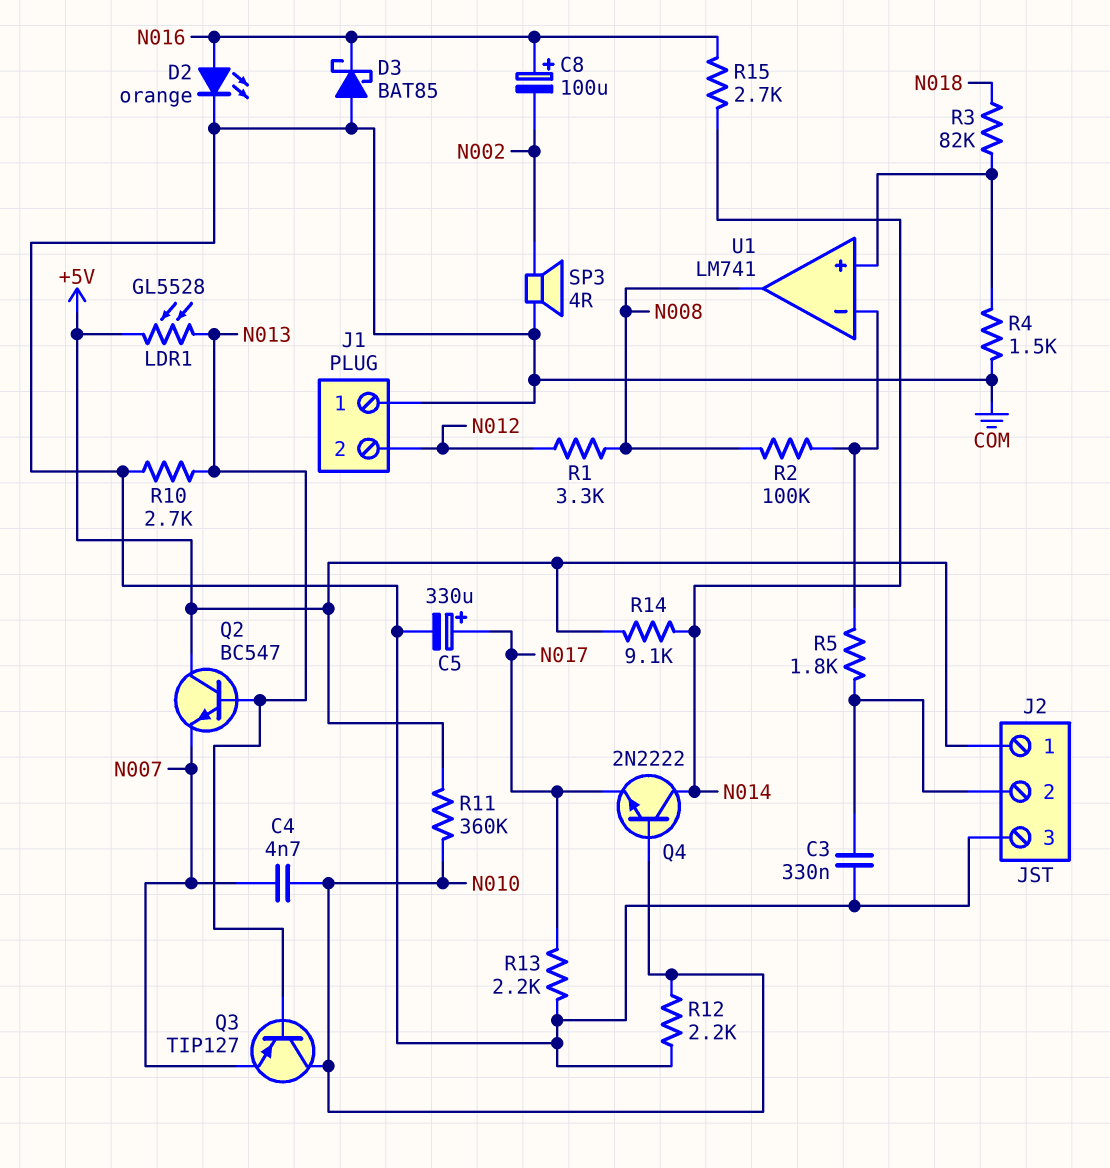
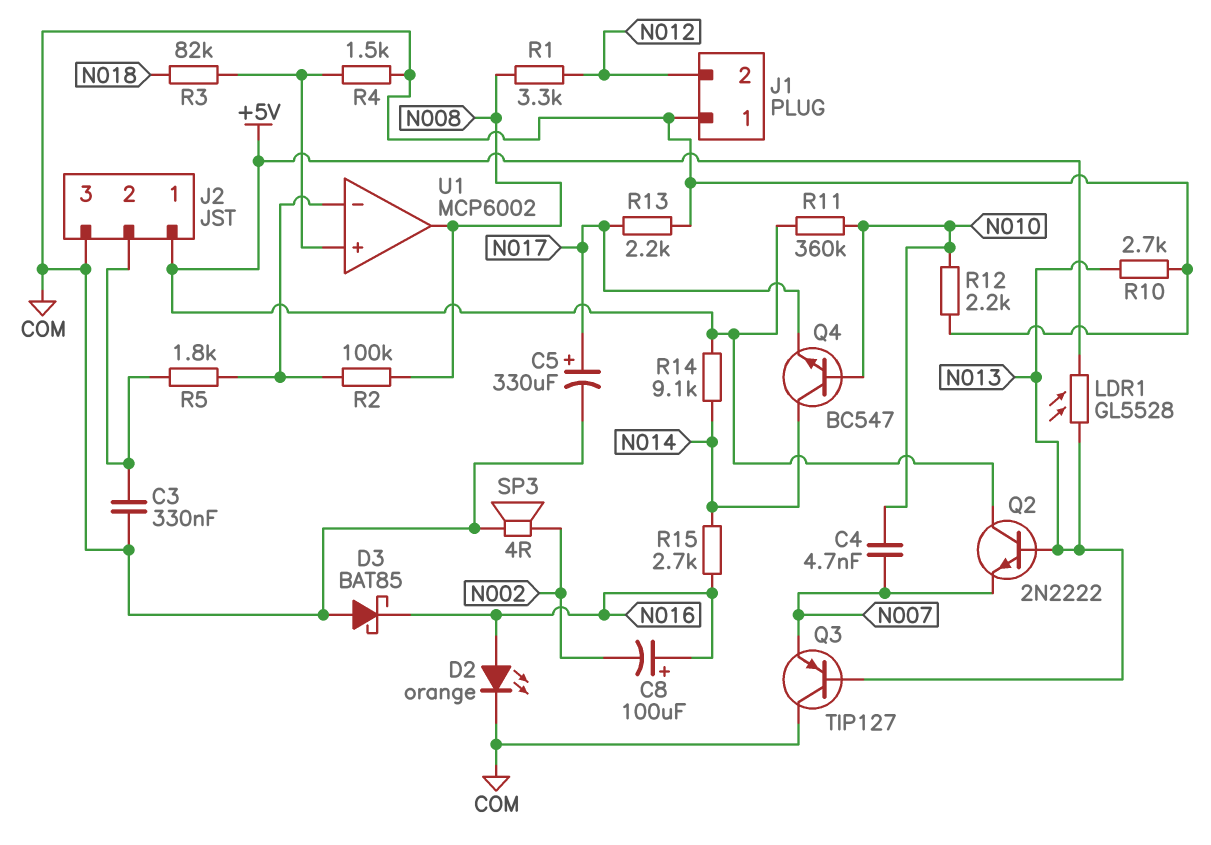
Q2: NPN BC547 (B N013, C +5V, E N007) -> NPN 2N2222 (B N013, C +5V, E N007)
Q3: PNP TIP127 (B N013, C N010, E N007) -> PNP TIP127 (B N013, C COM, E N007)
Q4: NPN 2N2222 (B N010, C N014, E N017) -> NPN BC547 (B N010, C N014, E N017)
U1: LM741 -> MCP6002

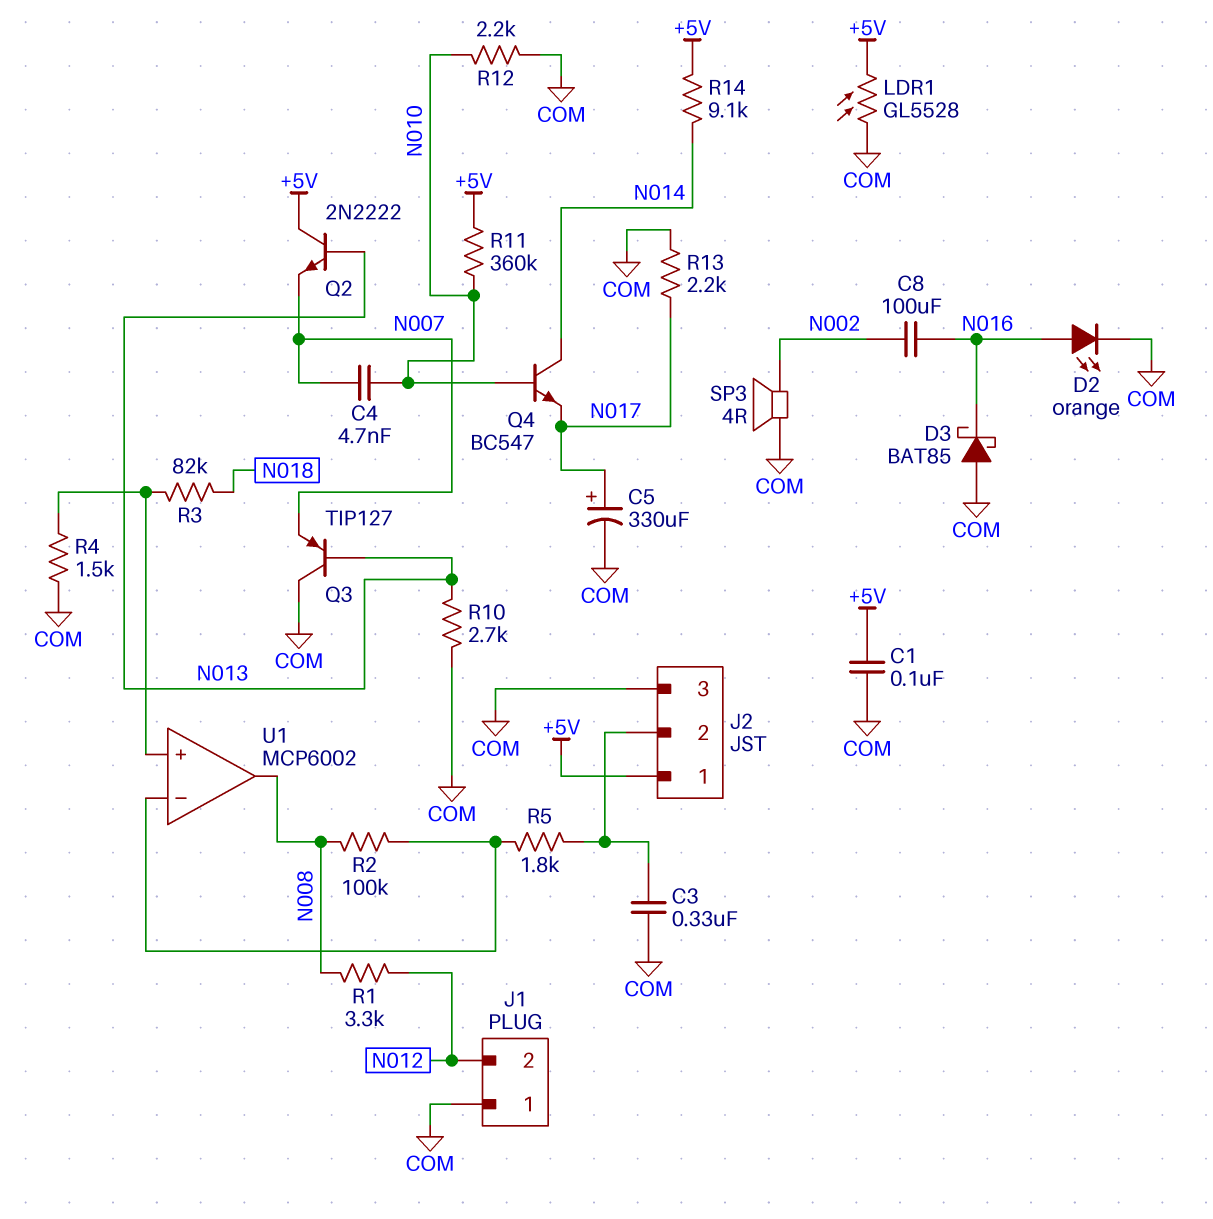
C1: none -> 100nF (+5V, COM)
C8: 100uF (plus N016, minus N002) -> 100uF (N002, N016)
LDR1: GL5528 (+5V, N013) -> GL5528 (+5V, COM)
R15: 2.7k (N014, N016) -> none

